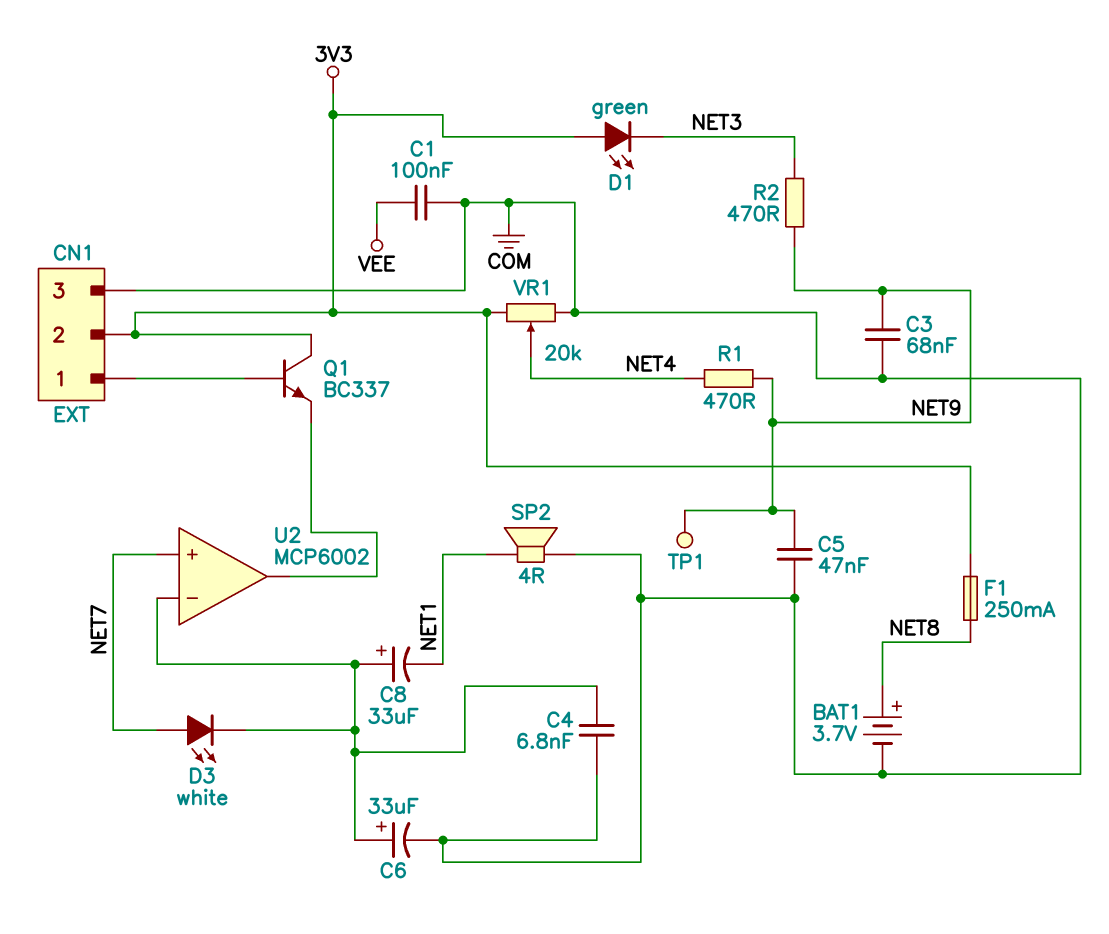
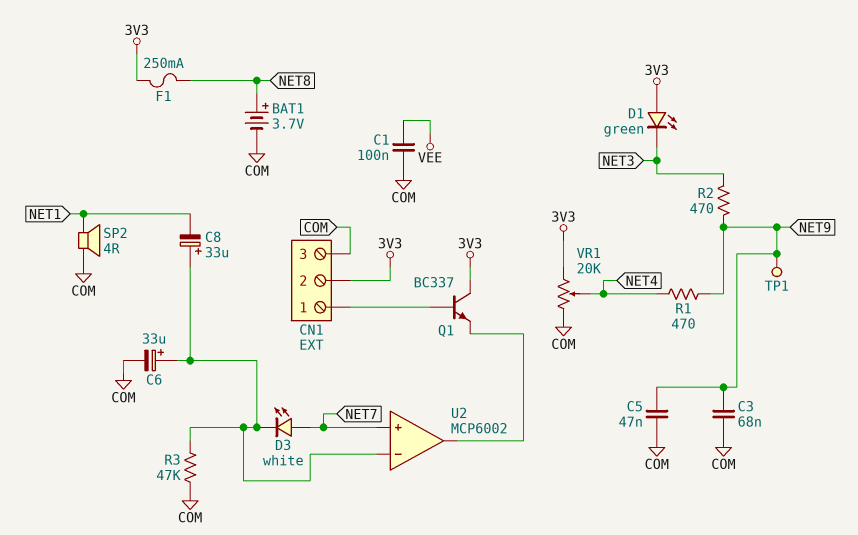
C4: 6.8nF (COM, U2/in-) -> none
R3: none -> 47k (COM, U2/in-)

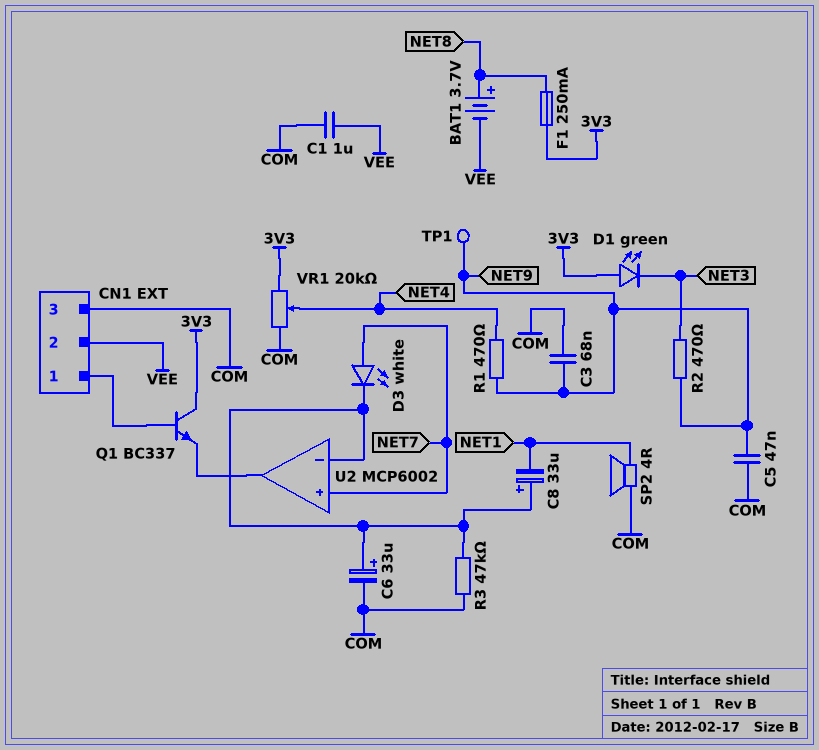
BAT1: 3.7V (plus NET8, minus COM) -> 3.7V (plus NET8, minus VEE)
C1: 100nF (COM, VEE) -> 1uF (COM, VEE)
CN1 pin 2: 3V3 -> VEE

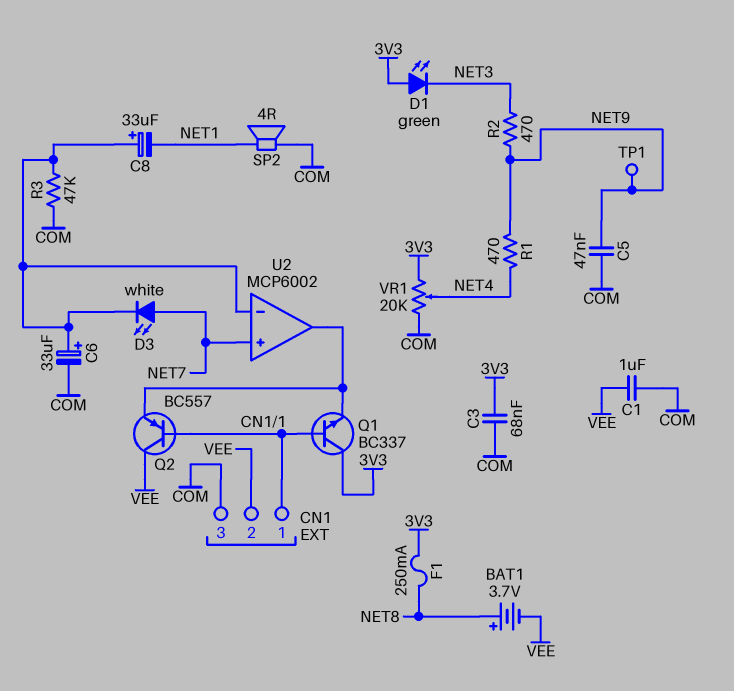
C3: 68nF (COM, NET9) -> 68nF (3V3, COM)
Q2: none -> PNP BC557 (B CN1/1, C VEE, E U2/out)

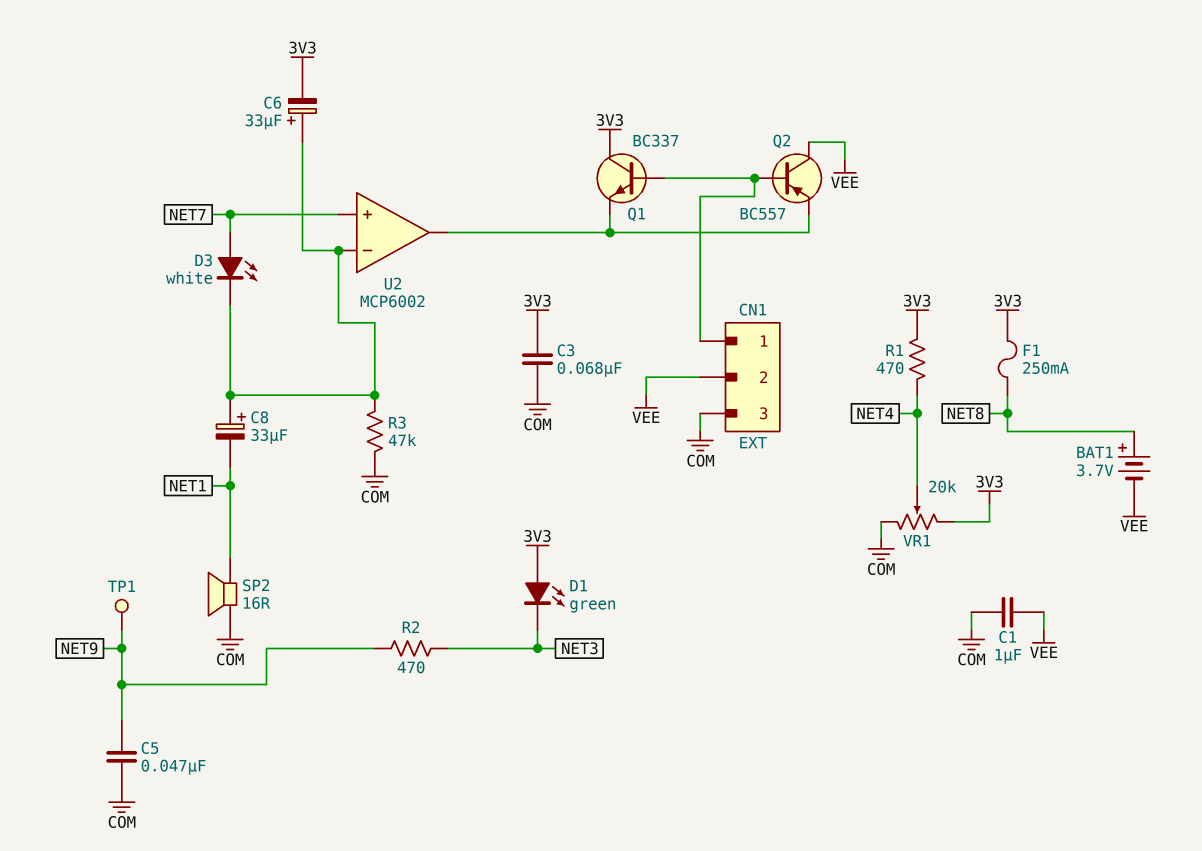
C6: 33uF (plus U2/in-, minus COM) -> 33uF (plus U2/in-, minus 3V3)
R1: 470 (NET4, NET9) -> 470 (3V3, NET4)
SP2: speaker 4R (COM, NET1) -> speaker 16R (COM, NET1)

